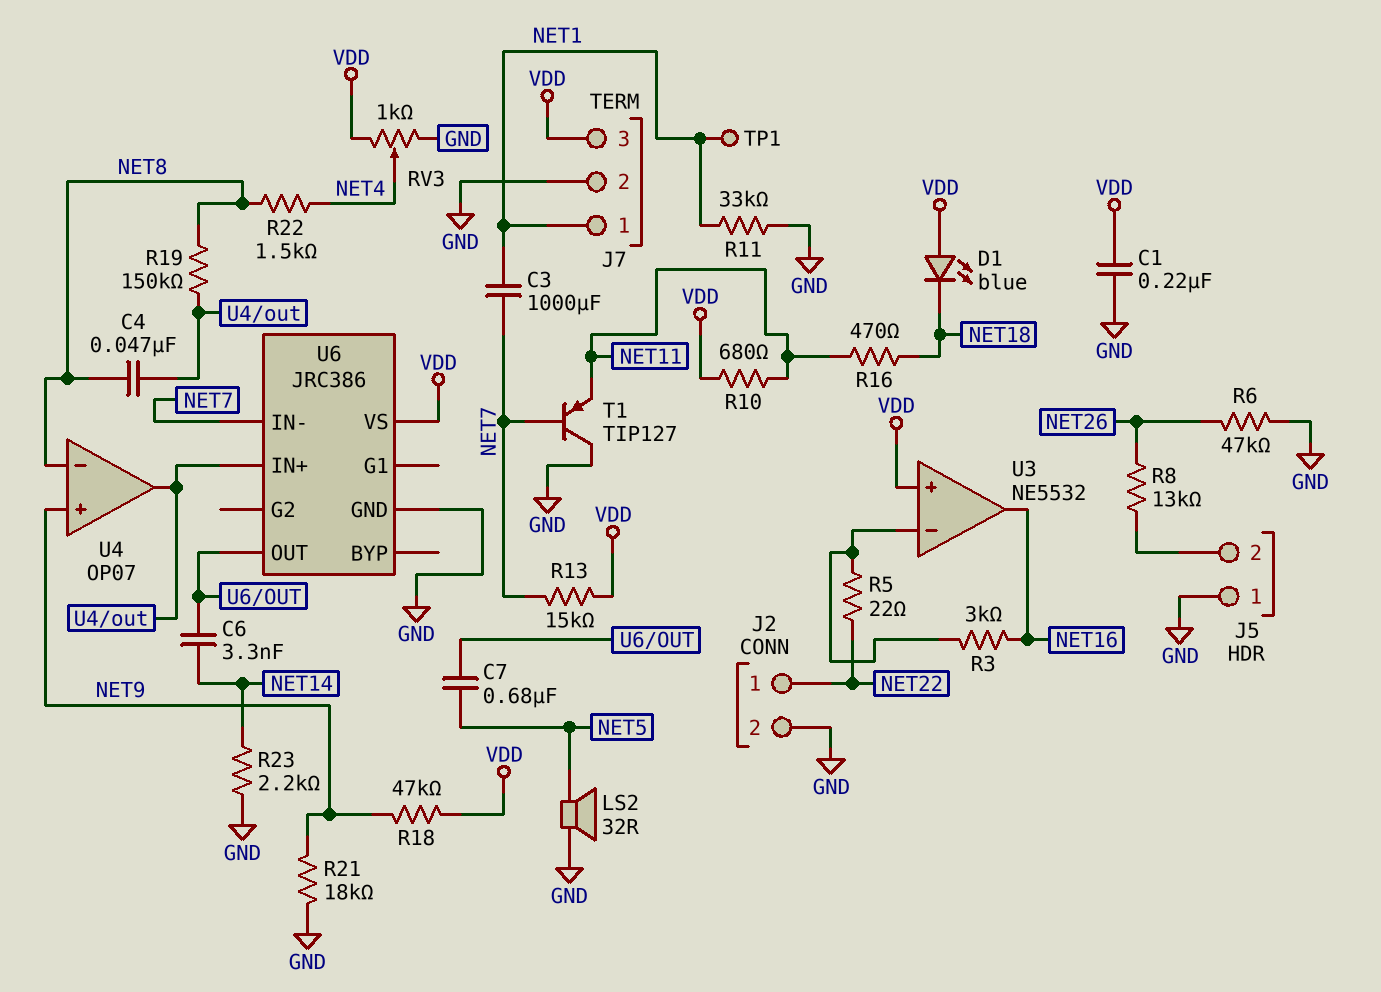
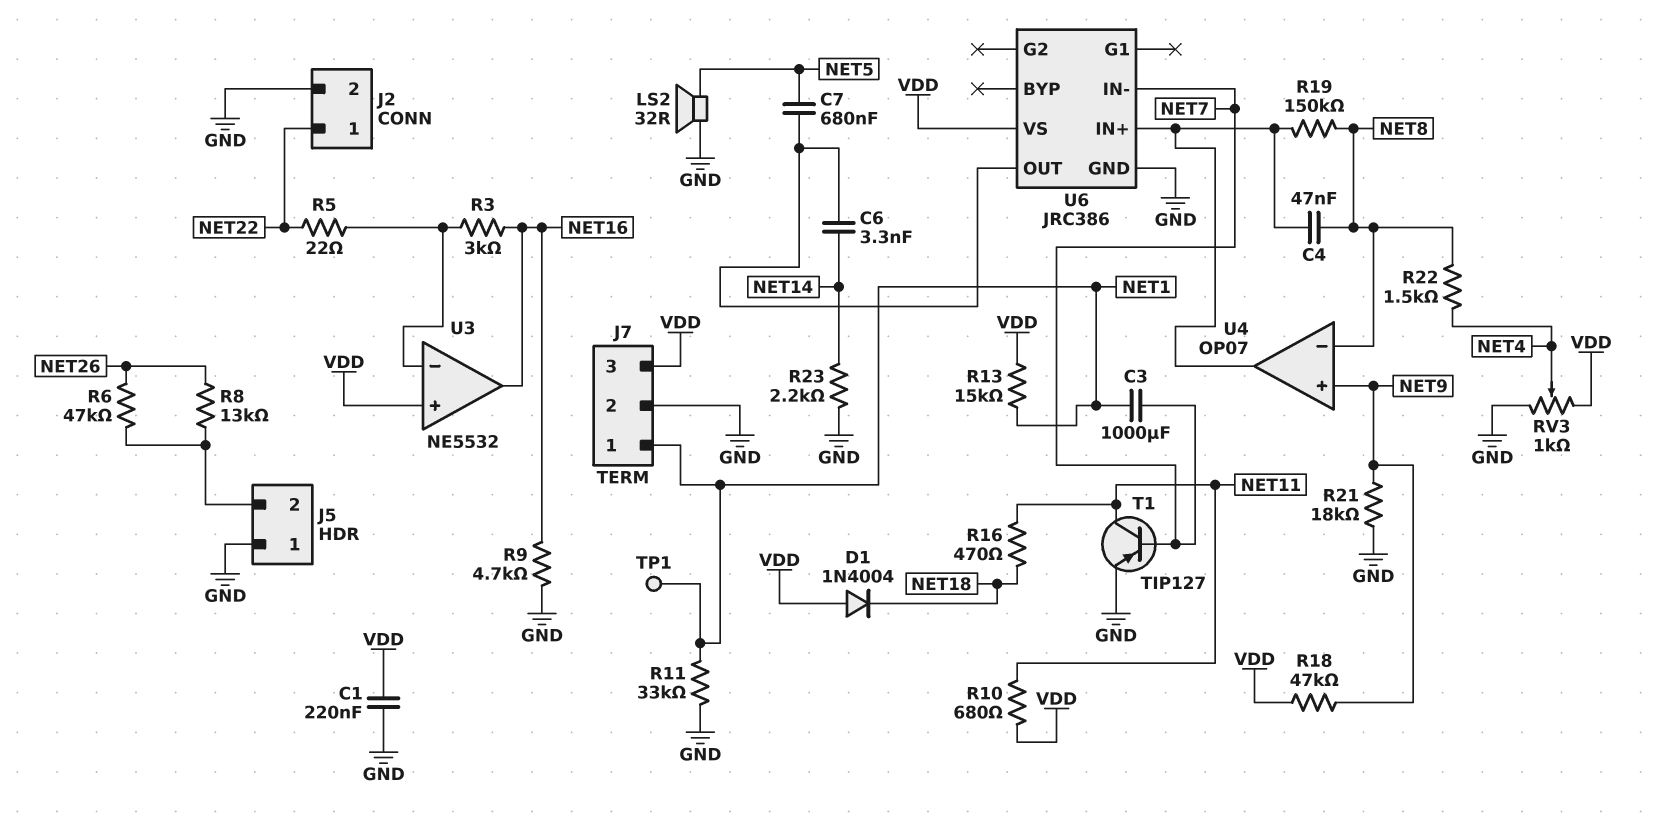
D1: LED blue (A VDD, K NET18) -> diode 1N4004 (A VDD, K NET18)
R6: 47k (GND, NET26) -> 47k (J5/2, NET26)
R9: none -> 4.7k (GND, NET16)
R13: 15k (NET7, VDD) -> 15k (NET1, VDD)
T1: PNP TIP127 (B NET7, C GND, E NET11) -> PNP TIP127 (B NET7, C NET11, E GND)

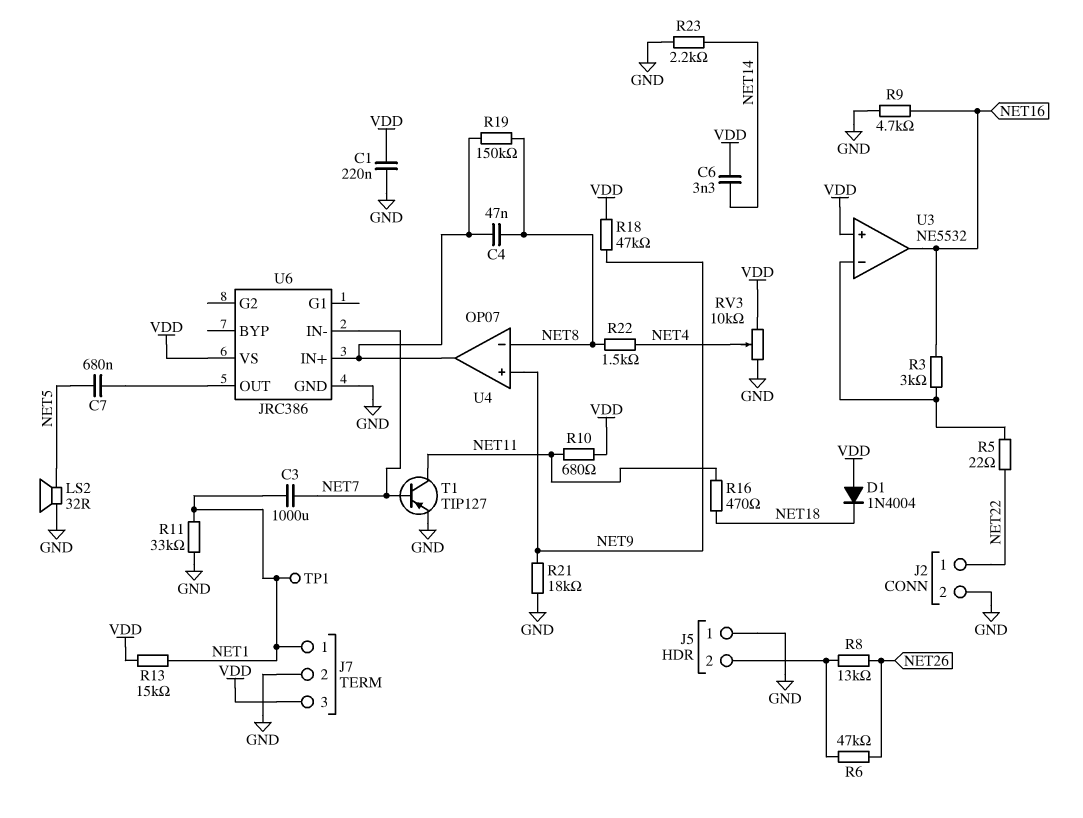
C6: 3.3nF (NET14, U6/OUT) -> 3.3nF (NET14, VDD)
RV3: 1k (GND, VDD, wiper NET4) -> 10k (GND, VDD, wiper NET4)

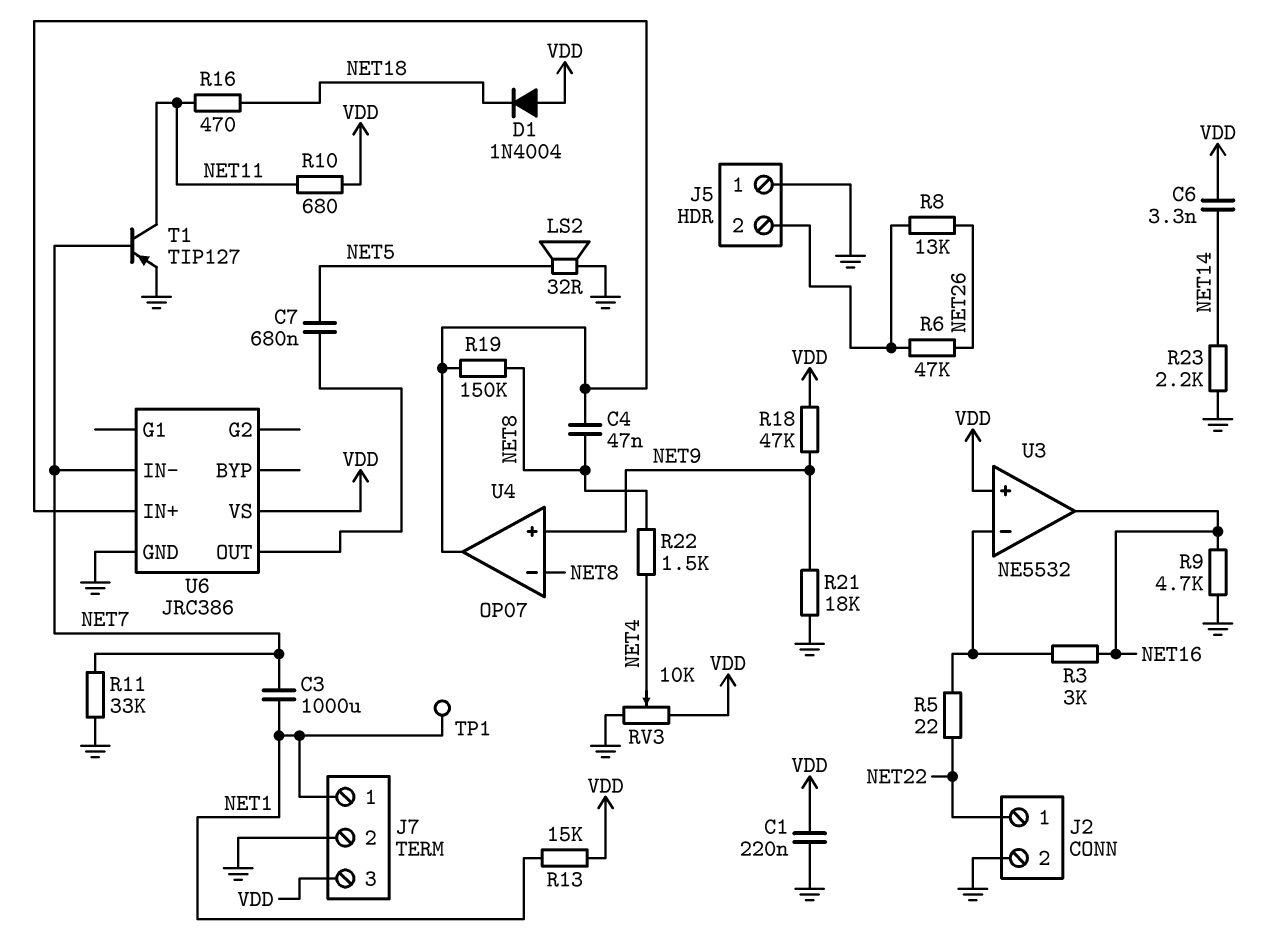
R11: 33k (GND, NET1) -> 33k (GND, NET7)

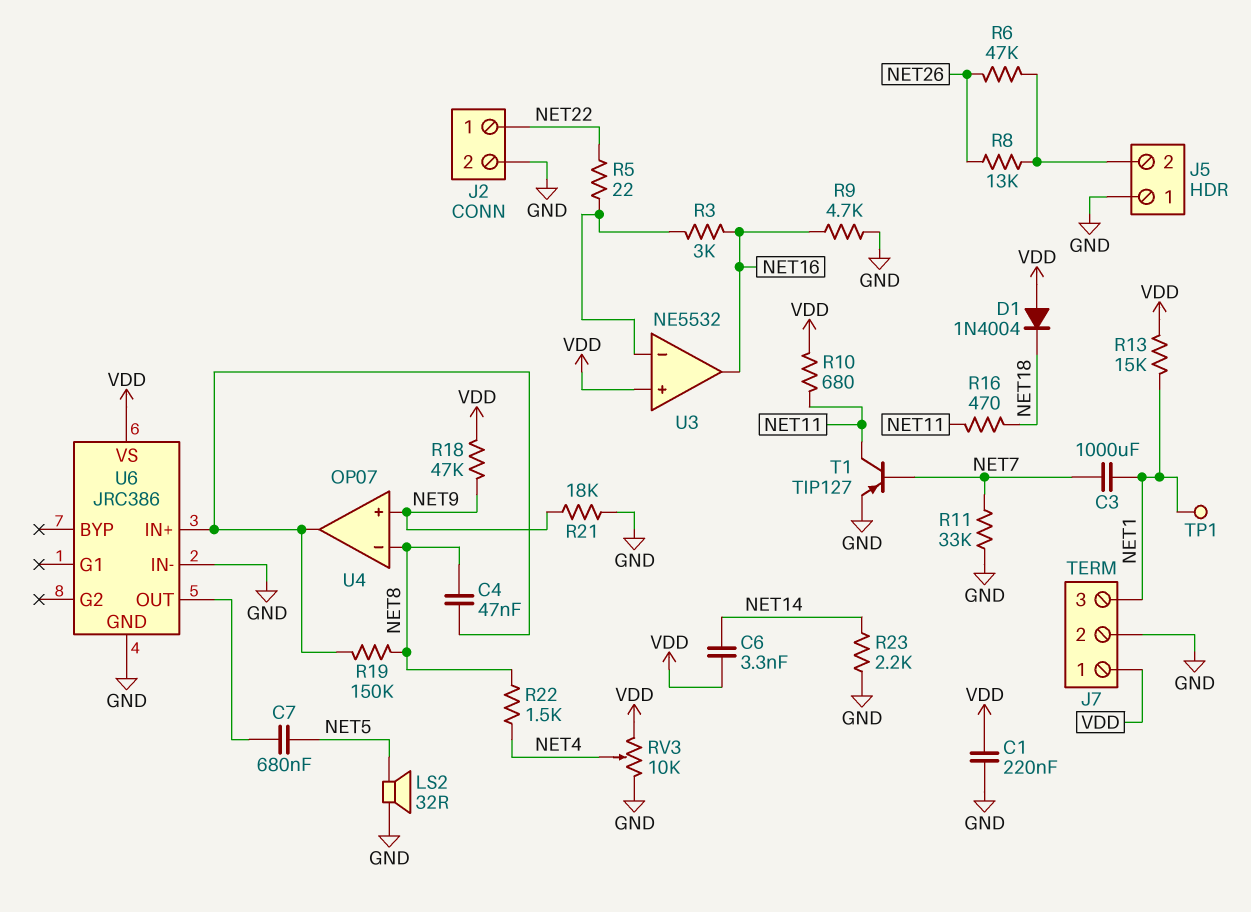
J7 pin 1: NET1 -> VDD
J7 pin 3: VDD -> NET1
U6 pin IN-: NET7 -> GND

